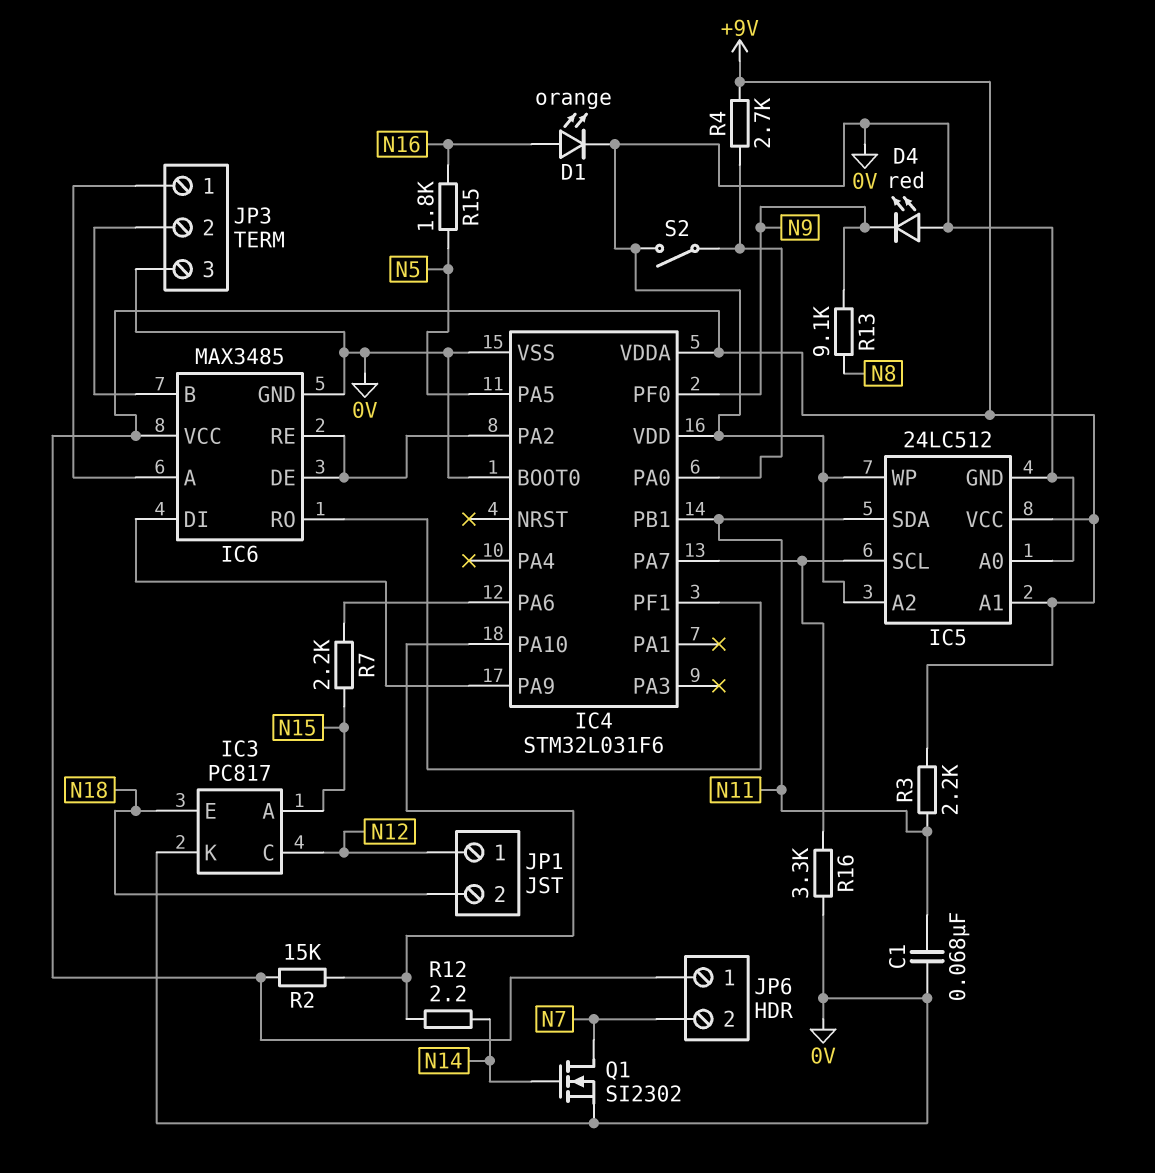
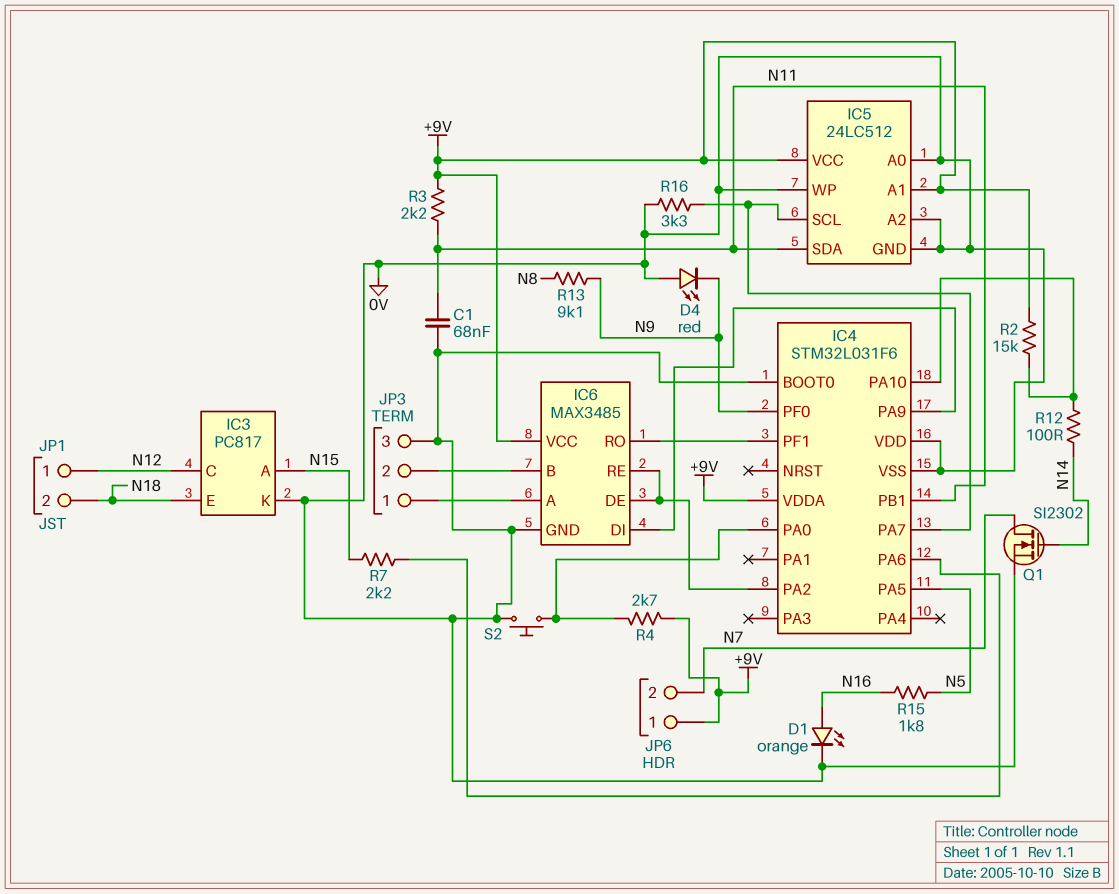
R12: 2.2 (IC4/PA10, N14) -> 100 (IC4/PA10, N14)
S2: switch (0V, IC4/PA0) -> button (0V, IC4/PA0)

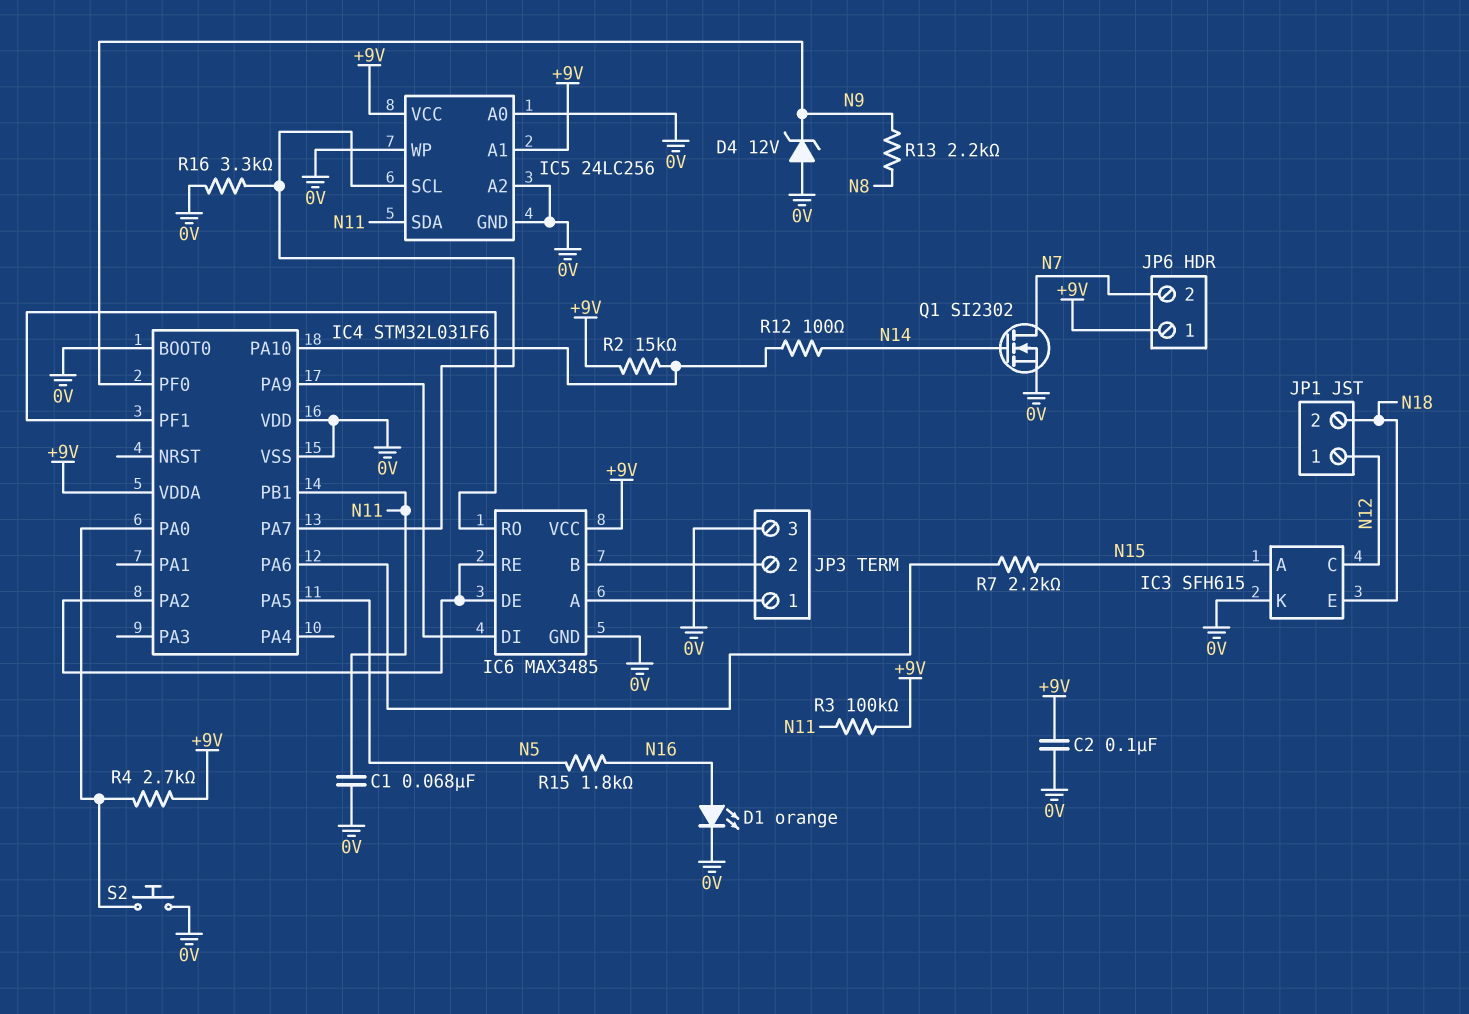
C2: none -> 100nF (+9V, 0V)
D4: LED red (A 0V, K N9) -> zener 12V (A 0V, K N9)
IC3: PC817 -> SFH615
IC5: 24LC512 -> 24LC256
R3: 2.2k (+9V, N11) -> 100k (+9V, N11)
R13: 9.1k (N8, N9) -> 2.2k (N8, N9)

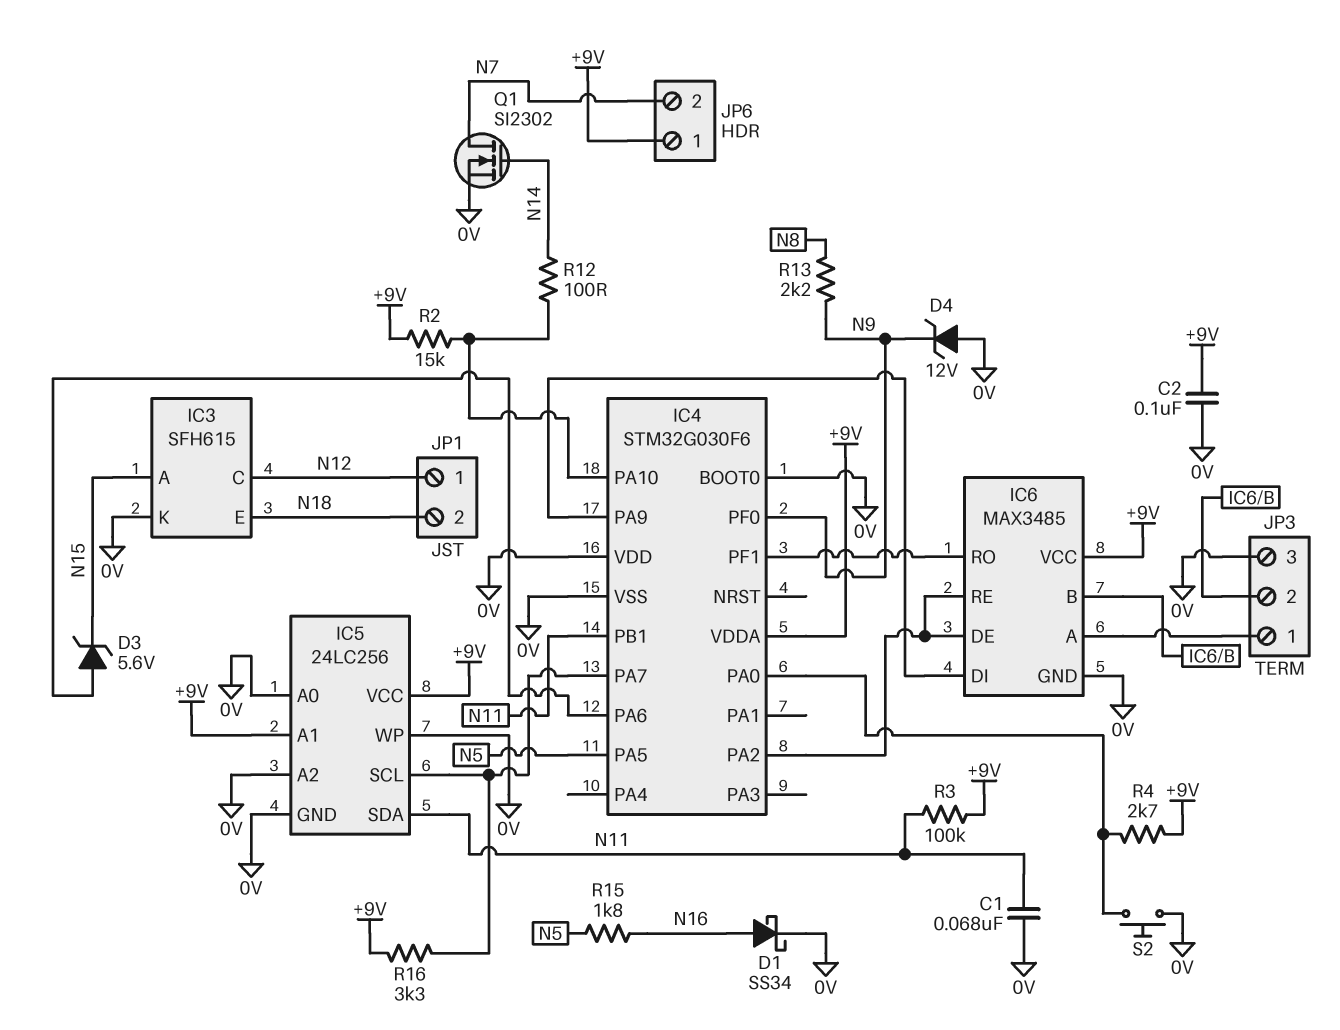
D1: LED orange (A N16, K 0V) -> schottky SS34 (A N16, K 0V)
D3: none -> zener 5.6V (A IC4/PA6, K N15)
IC4: STM32L031F6 -> STM32G030F6
R7: 2.2k (IC4/PA6, N15) -> none
R16: 3.3k (0V, IC4/PA7) -> 3.3k (+9V, IC4/PA7)

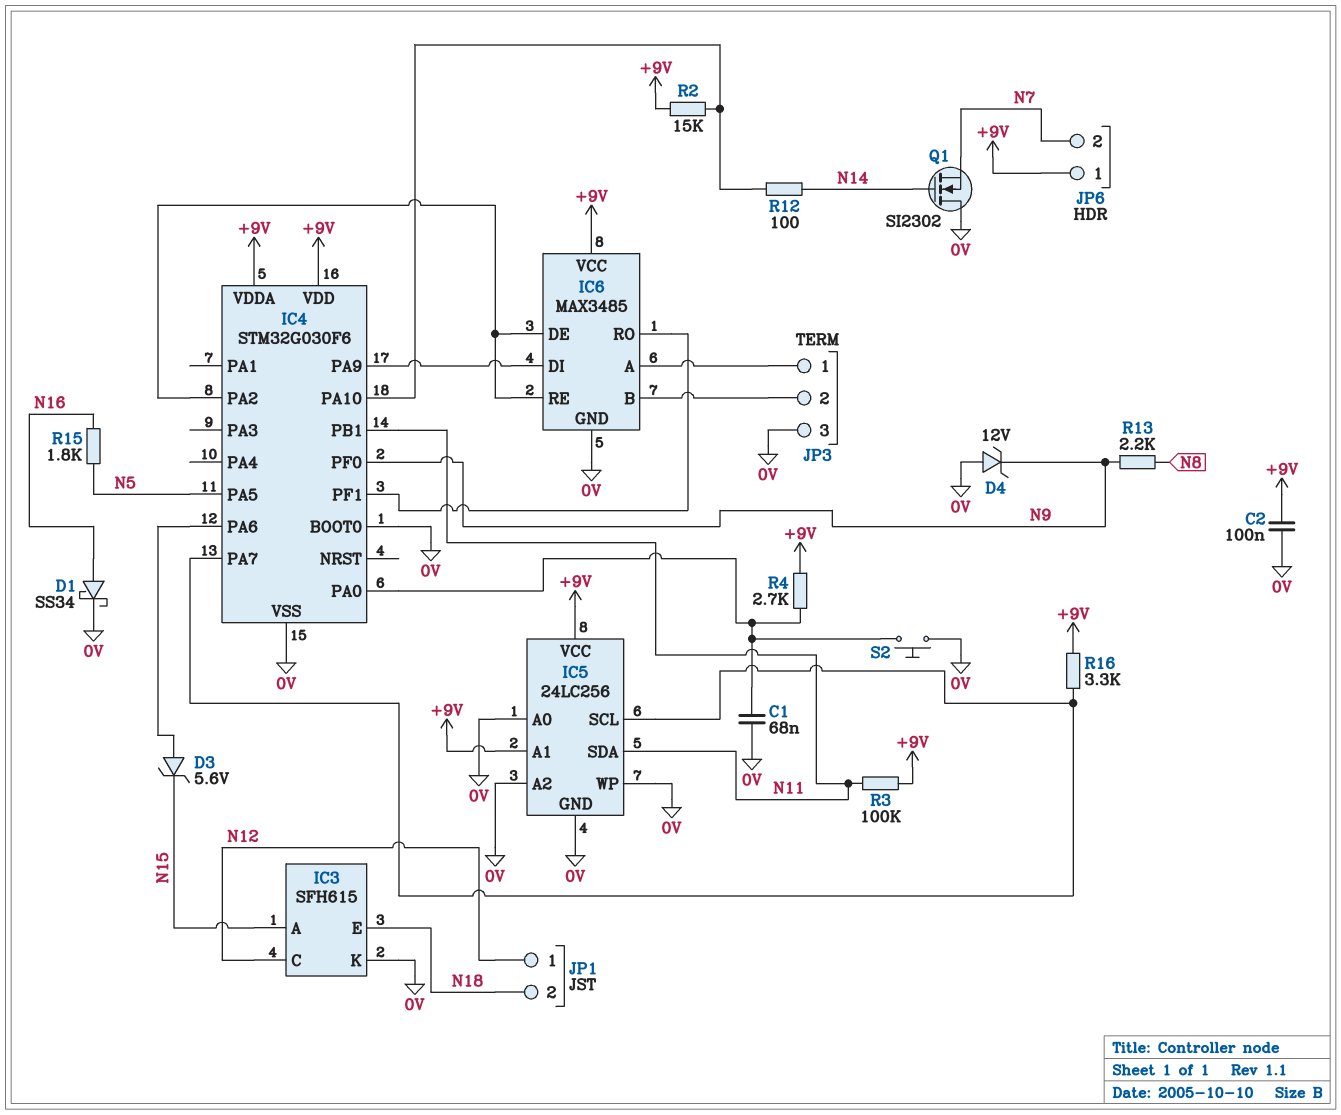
C1: 68nF (0V, N11) -> 68nF (0V, IC4/PA0)
IC4 pin VDD: 0V -> +9V
Q1: NMOS SI2302 (G N14, D N7, S 0V) -> NMOS SI2302 (G N14, D 0V, S N7)

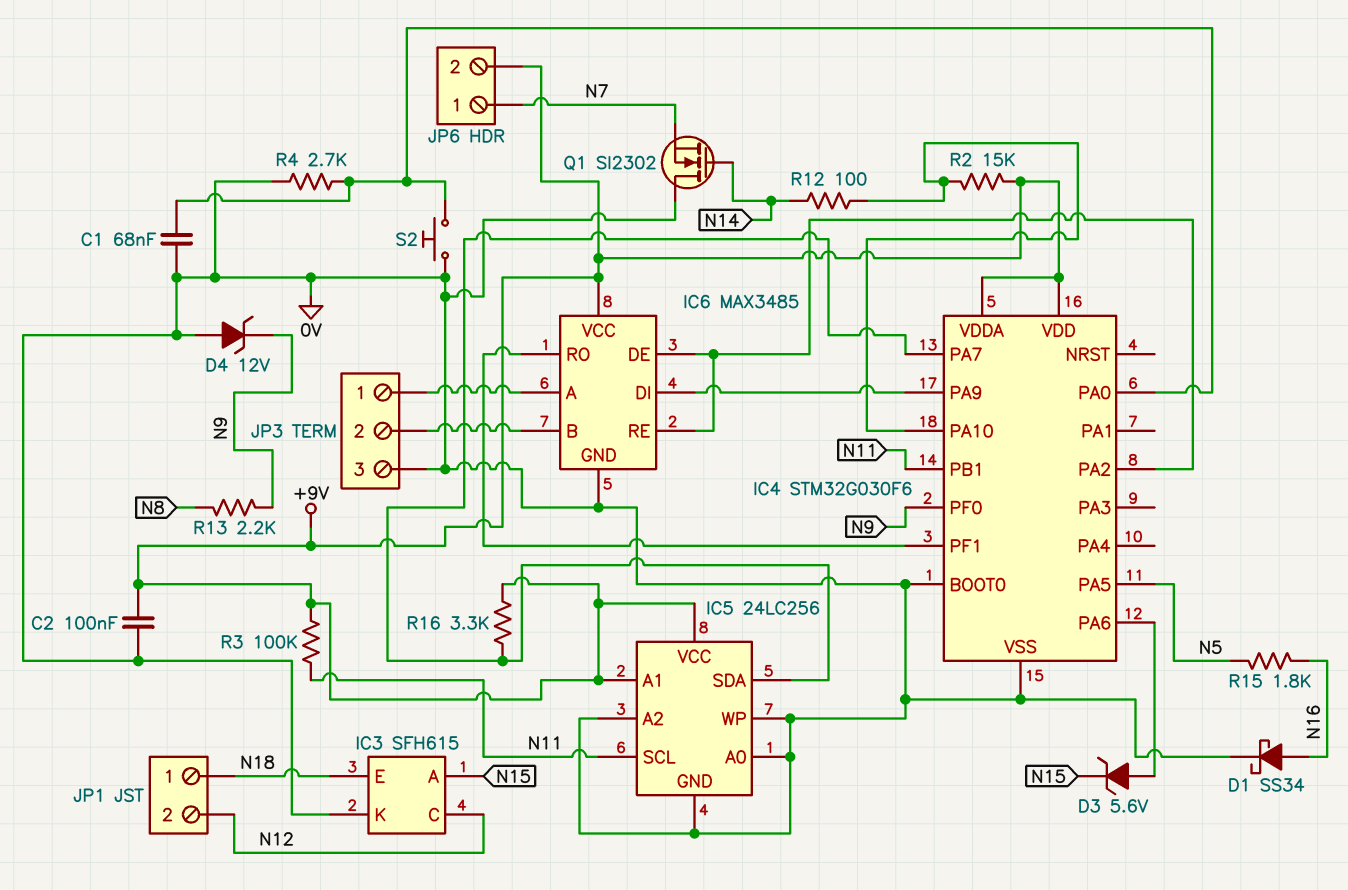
IC5 pin SCL: IC4/PA7 -> N11
IC5 pin SDA: N11 -> IC4/PA7
JP1 pin 1: N12 -> N18
JP1 pin 2: N18 -> N12
JP6 pin 1: +9V -> N7
JP6 pin 2: N7 -> +9V
R4: 2.7k (+9V, IC4/PA0) -> 2.7k (0V, IC4/PA0)

